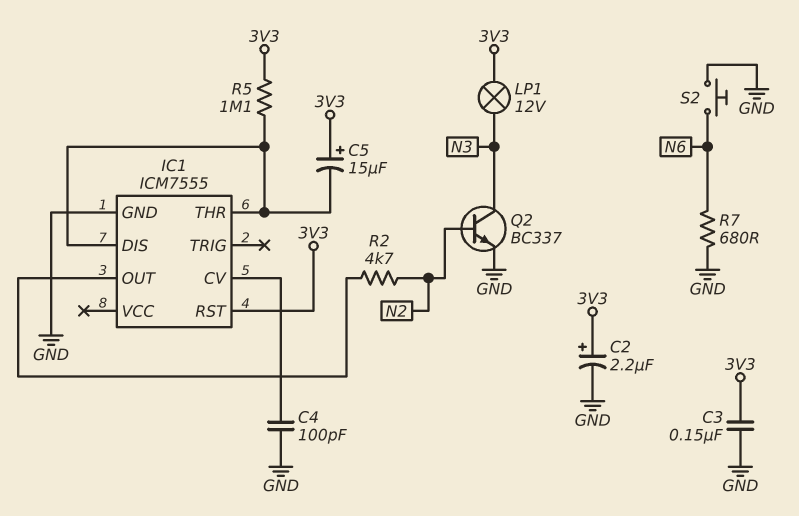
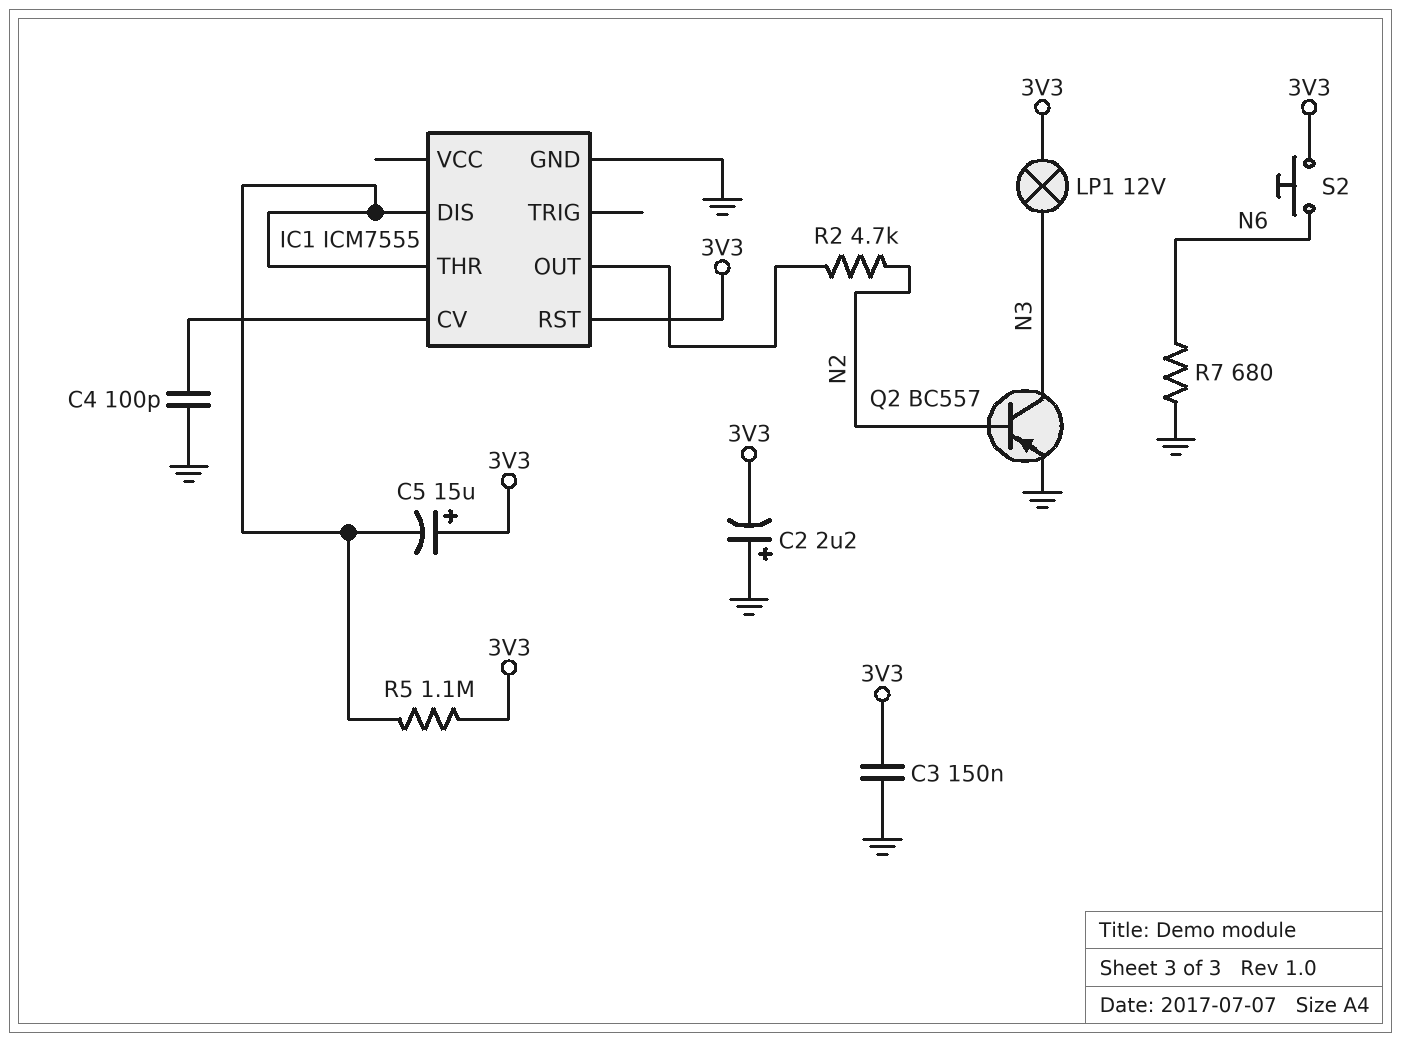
C2: 2.2uF (plus 3V3, minus GND) -> 2.2uF (plus GND, minus 3V3)
Q2: NPN BC337 (B N2, C N3, E GND) -> PNP BC557 (B N2, C N3, E GND)
S2: button (GND, N6) -> button (3V3, N6)

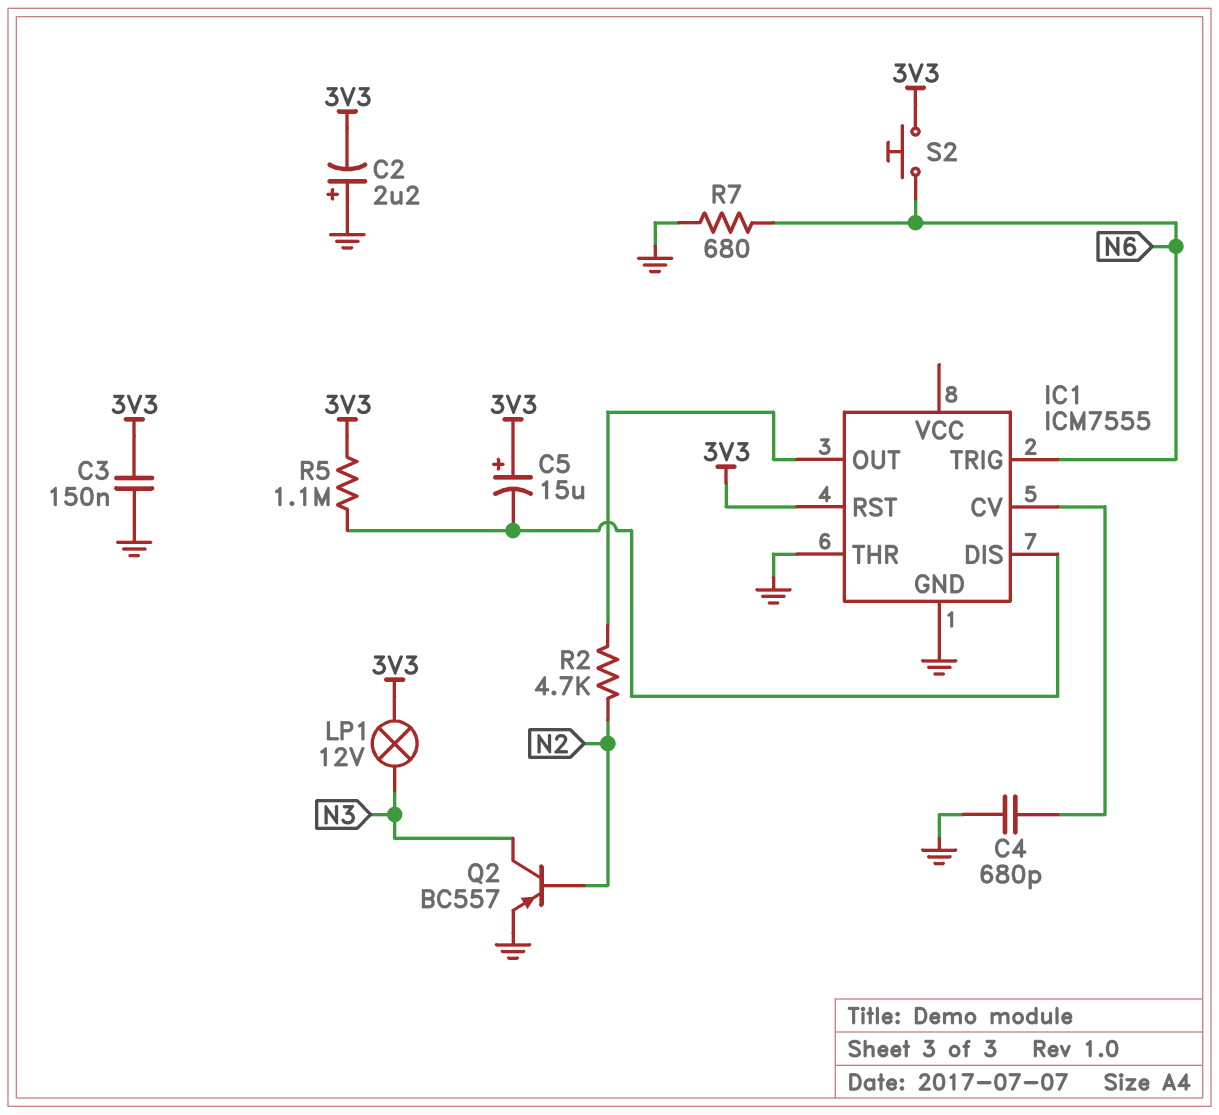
C4: 100pF (GND, IC1/CV) -> 680pF (GND, IC1/CV)
IC1 pin THR: IC1/DIS -> GND
IC1 pin TRIG: none -> N6

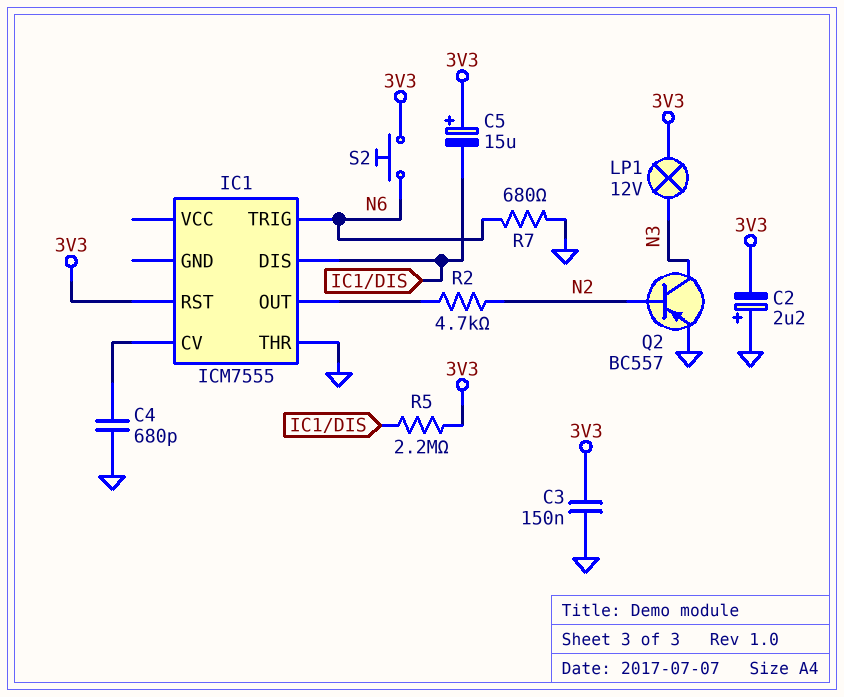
IC1 pin GND: GND -> none
R5: 1.1M (3V3, IC1/DIS) -> 2.2M (3V3, IC1/DIS)

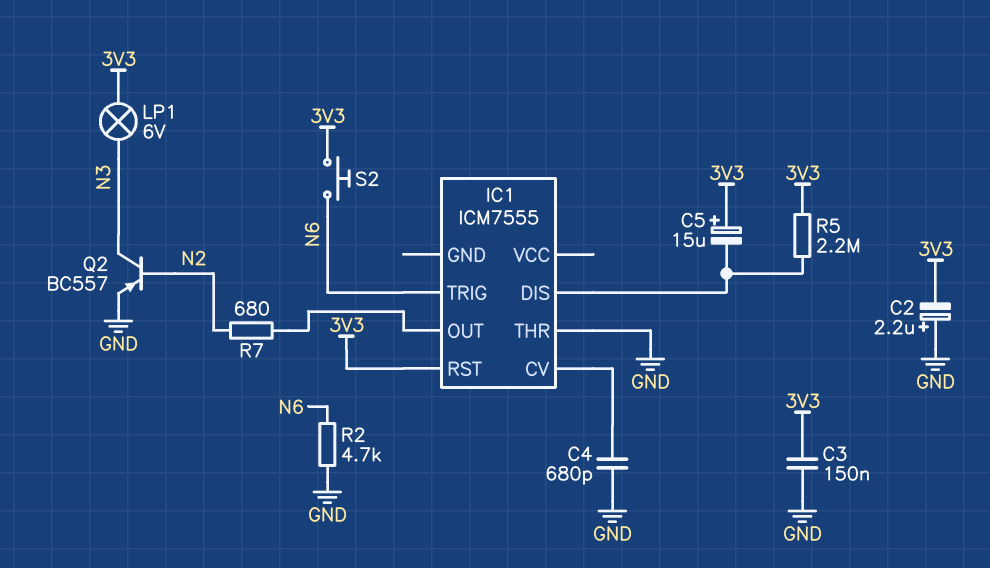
LP1: lamp 12V (3V3, N3) -> lamp 6V (3V3, N3)
R2: 4.7k (IC1/OUT, N2) -> 4.7k (GND, N6)
R7: 680 (GND, N6) -> 680 (IC1/OUT, N2)

